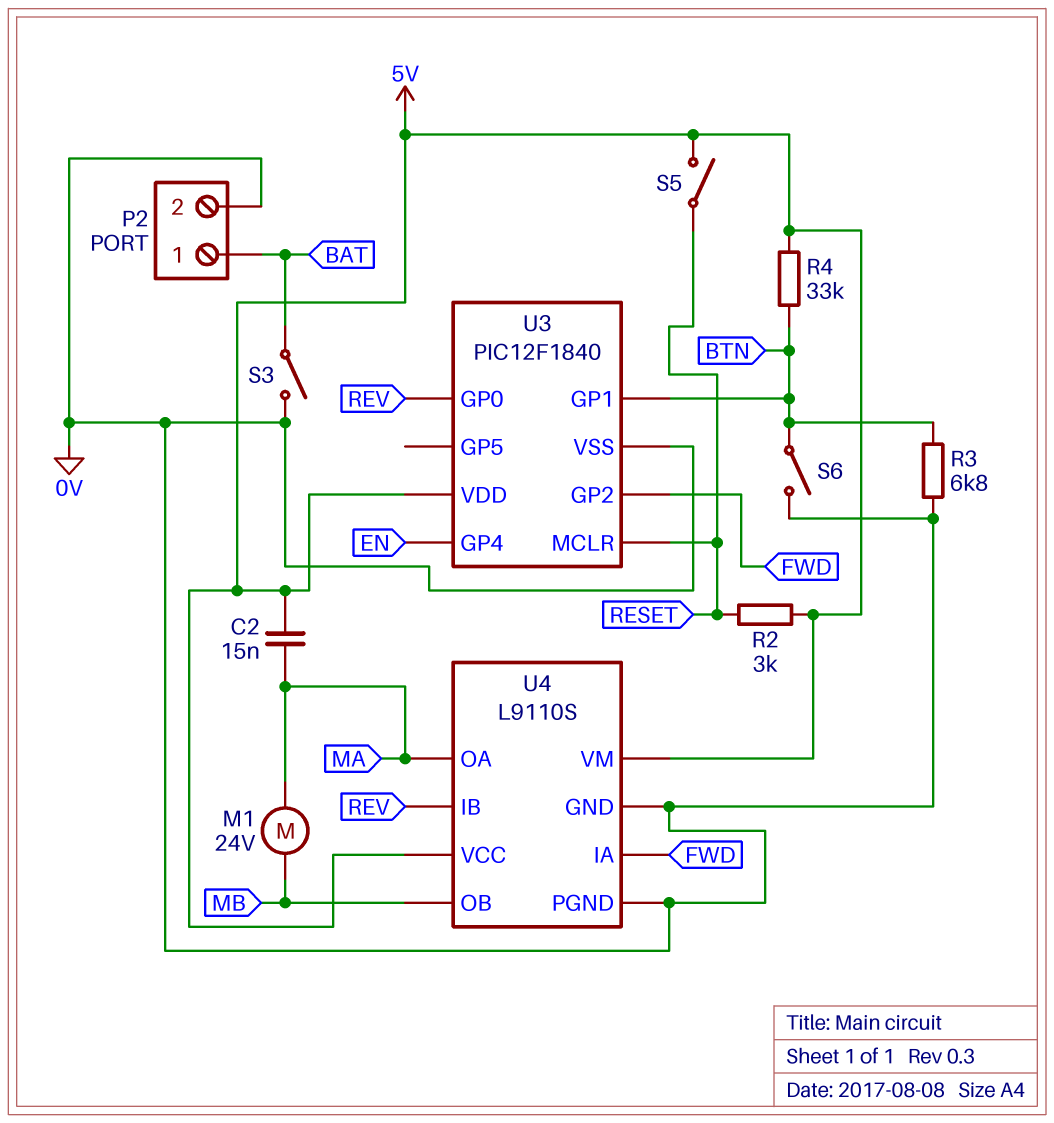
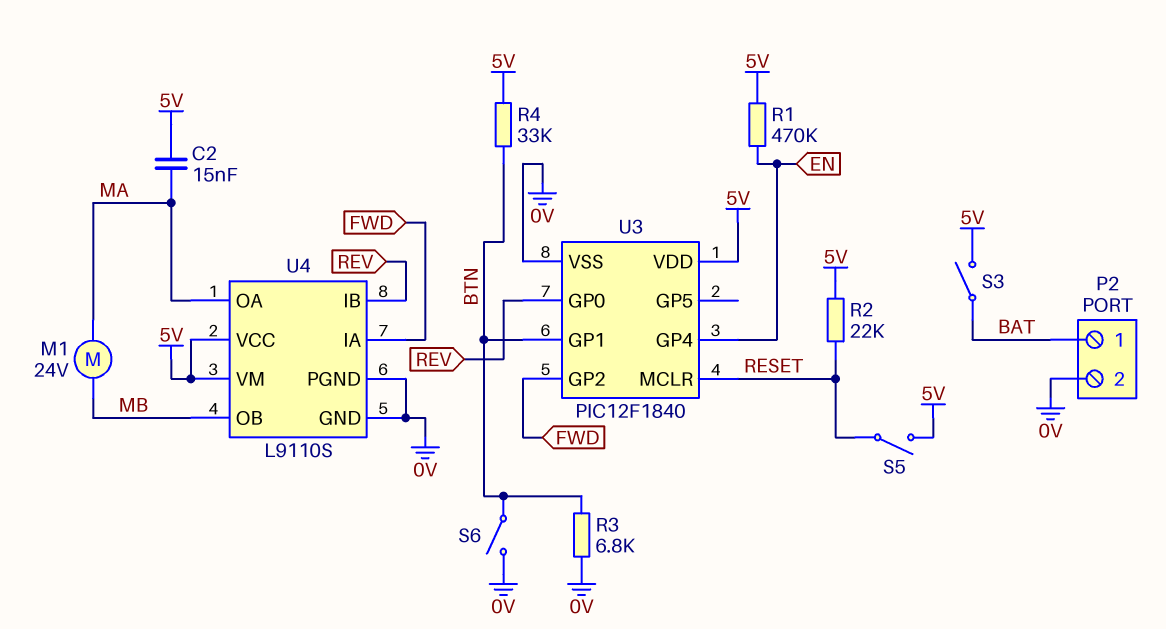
R1: none -> 470k (5V, EN)
R2: 3k (5V, RESET) -> 22k (5V, RESET)
S3: switch (0V, BAT) -> switch (5V, BAT)

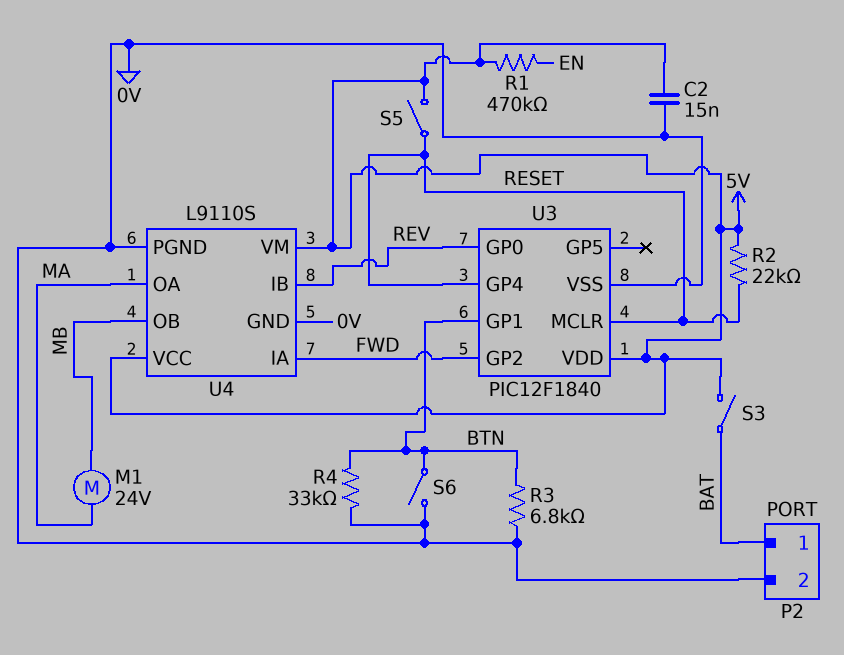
C2: 15nF (5V, MA) -> 15nF (0V, 5V)
R4: 33k (5V, BTN) -> 33k (0V, BTN)
U3 pin GP4: EN -> RESET

